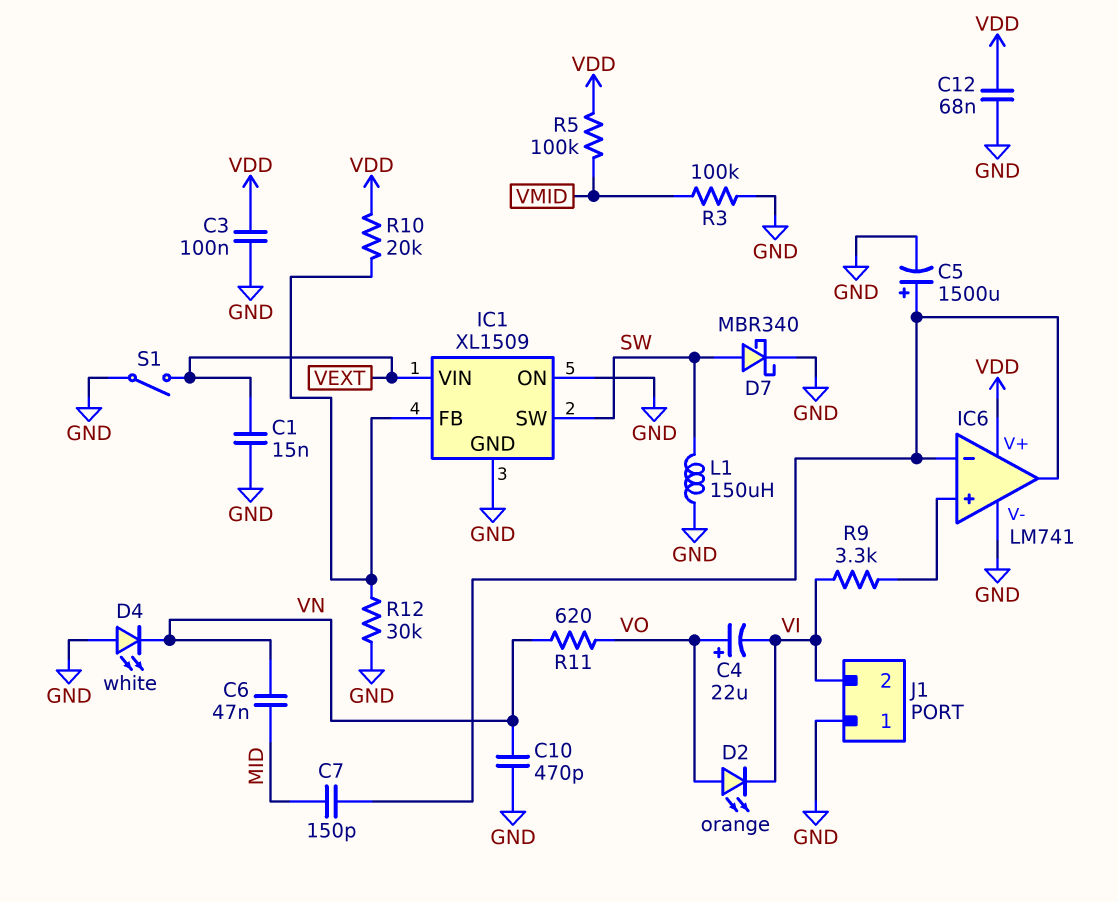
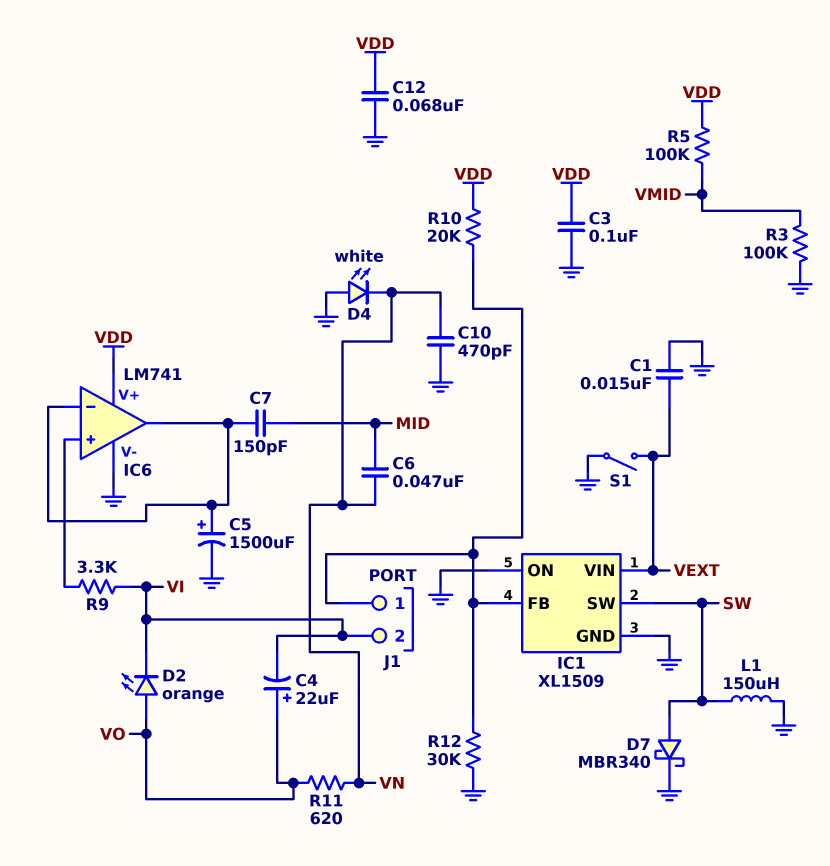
J1 pin 1: GND -> IC1/FB

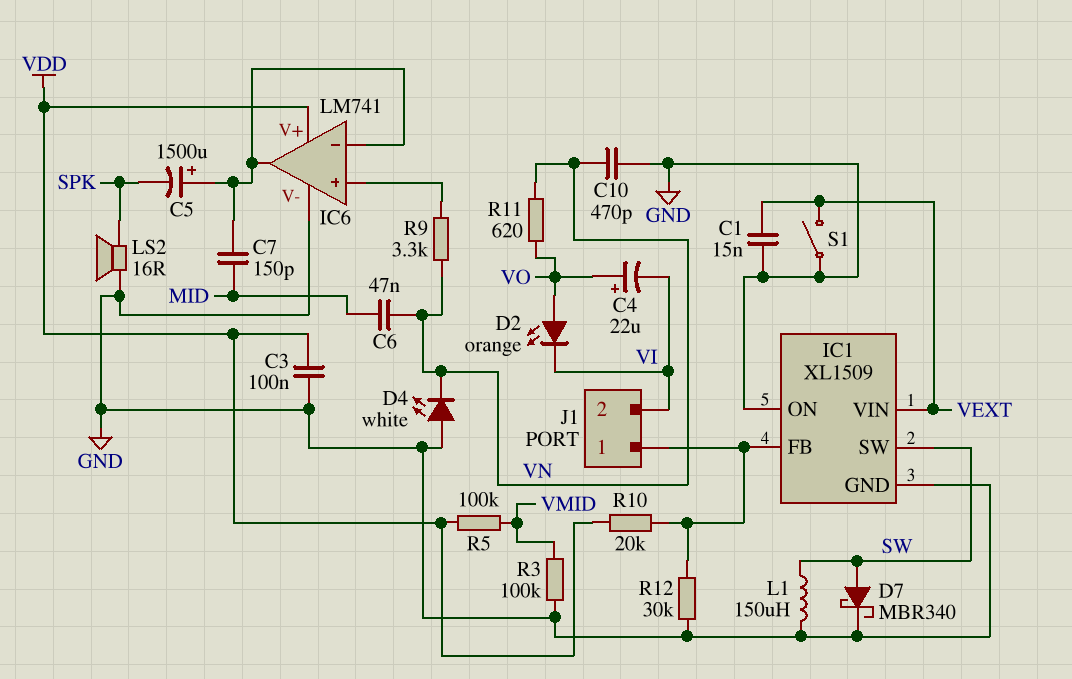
C5: 1500uF (plus IC6/in-, minus GND) -> 1500uF (plus IC6/in-, minus SPK)
C12: 68nF (GND, VDD) -> none
LS2: none -> speaker 16R (GND, SPK)
R9: 3.3k (IC6/in+, VI) -> 3.3k (IC6/in+, VN)

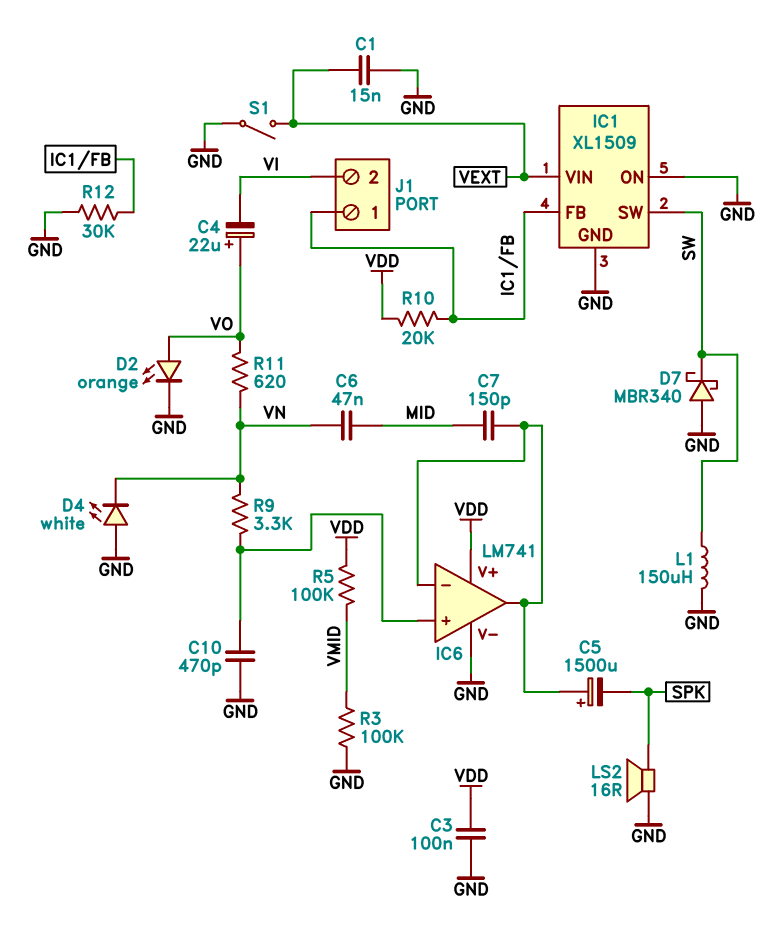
C10: 470pF (GND, VN) -> 470pF (GND, IC6/in+)
D2: LED orange (A VO, K VI) -> LED orange (A VO, K GND)
D7: schottky MBR340 (A SW, K GND) -> schottky MBR340 (A GND, K SW)

